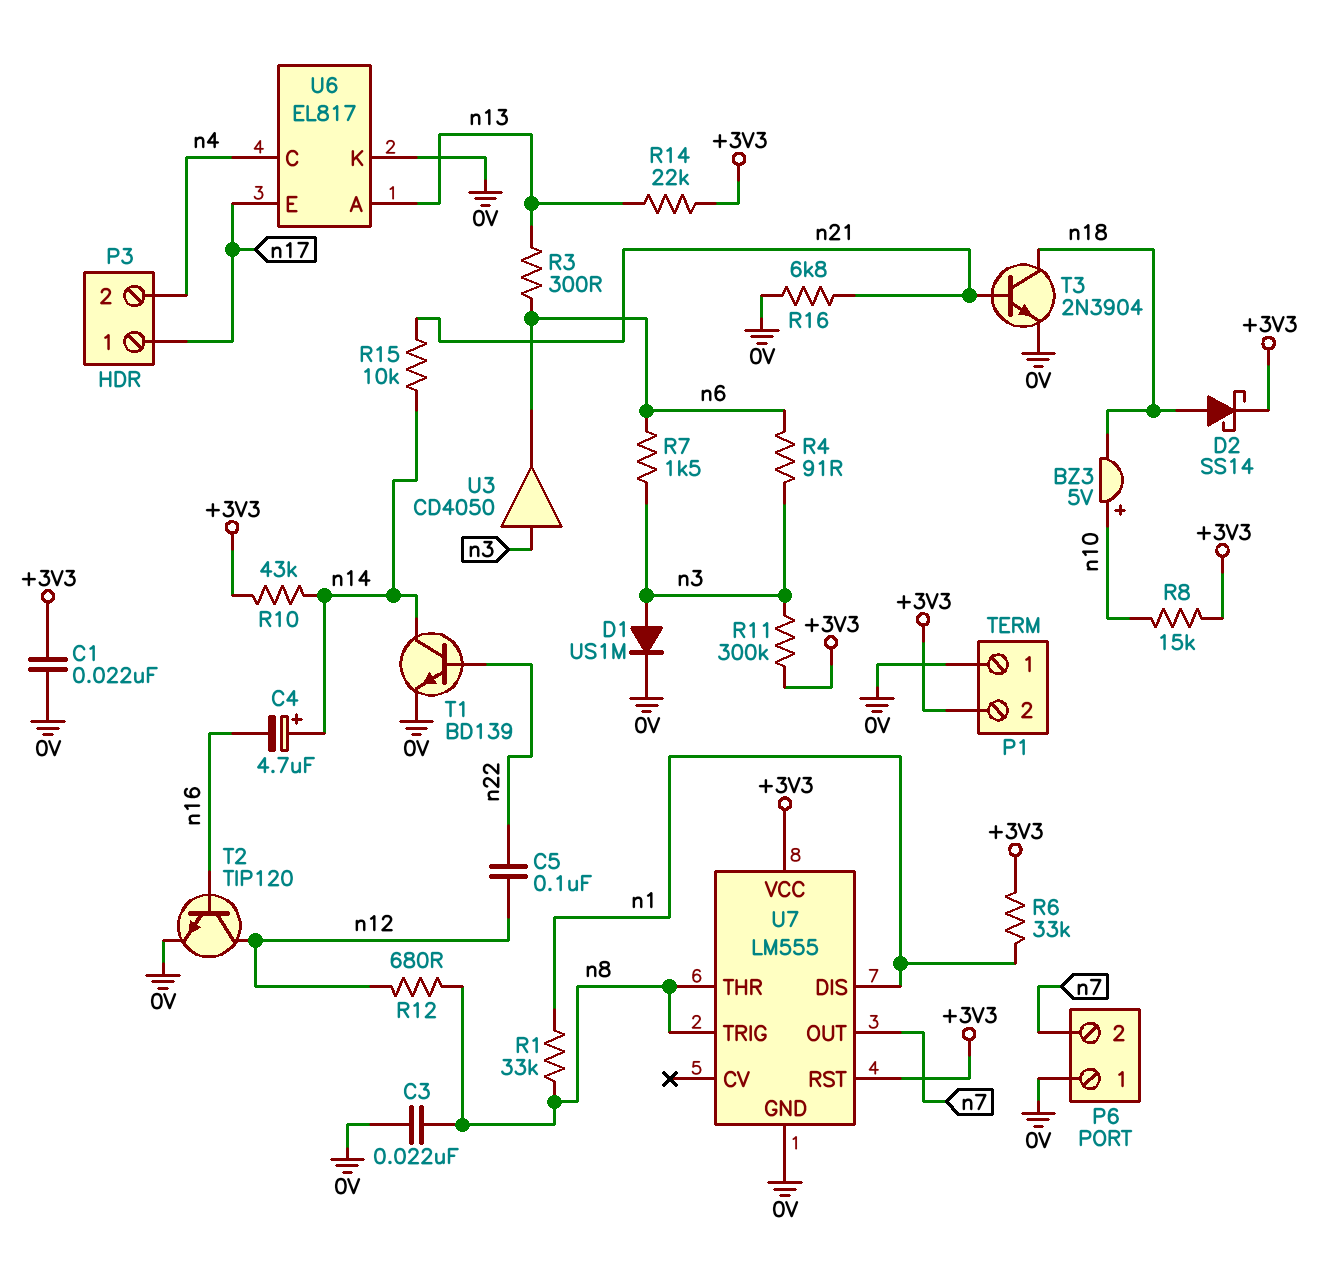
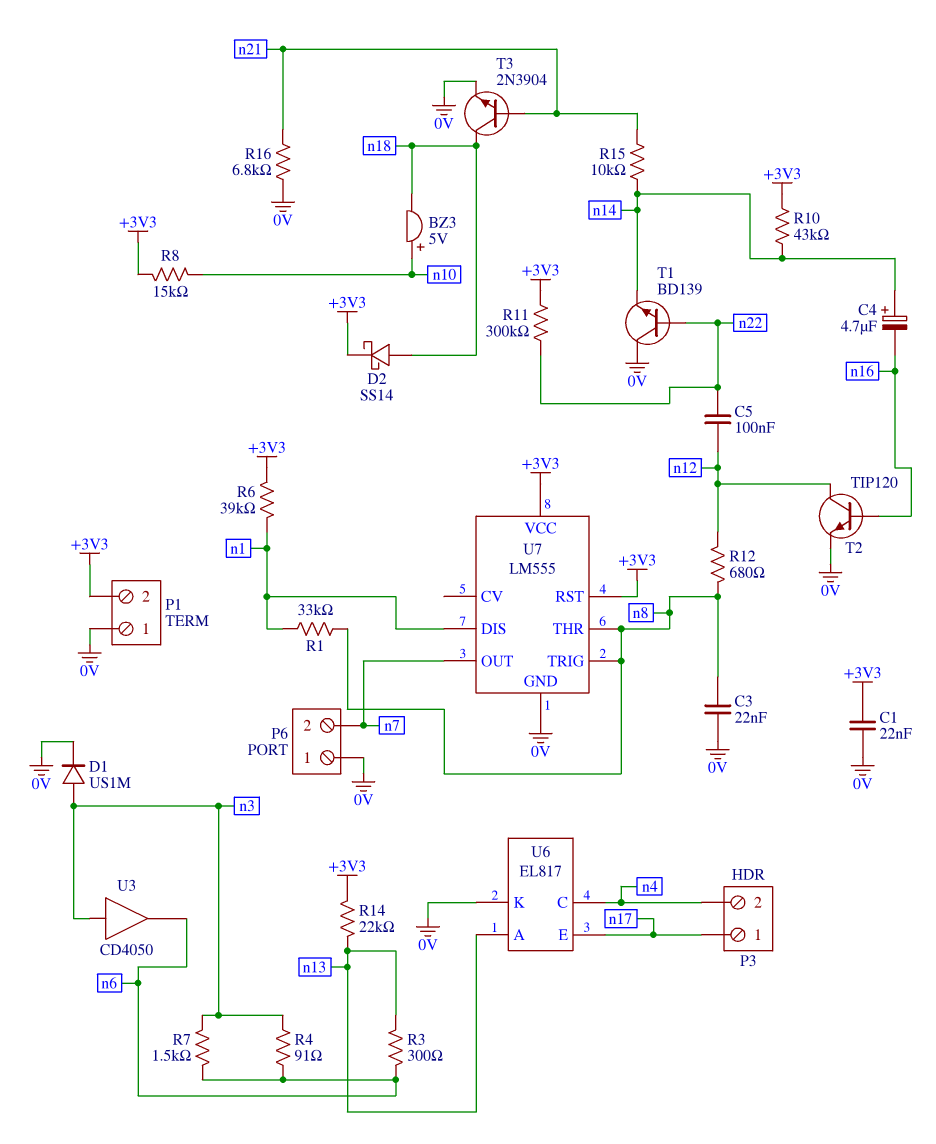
R6: 33k (+3V3, n1) -> 39k (+3V3, n1)
R11: 300k (+3V3, n3) -> 300k (+3V3, n22)
T1: NPN BD139 (B n22, C n14, E 0V) -> NPN BD139 (B n22, C 0V, E n14)

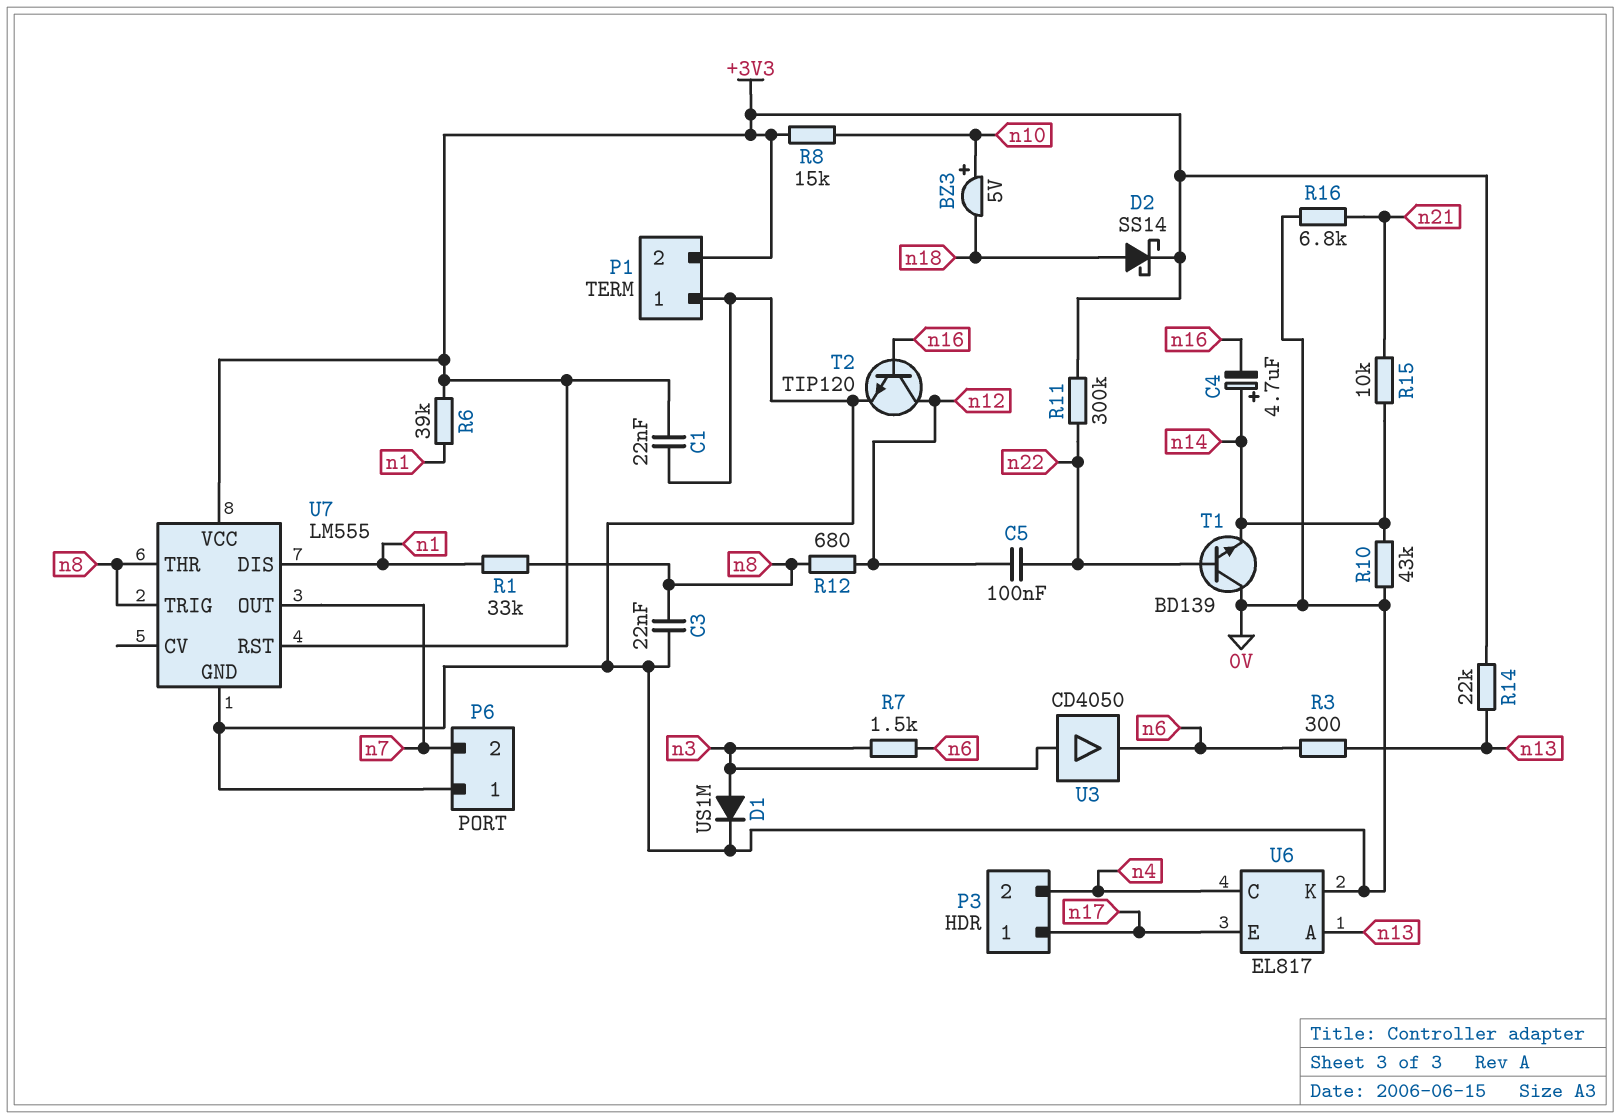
R4: 91 (n3, n6) -> none
R10: 43k (+3V3, n14) -> 43k (0V, n14)
T3: NPN 2N3904 (B n21, C n18, E 0V) -> none

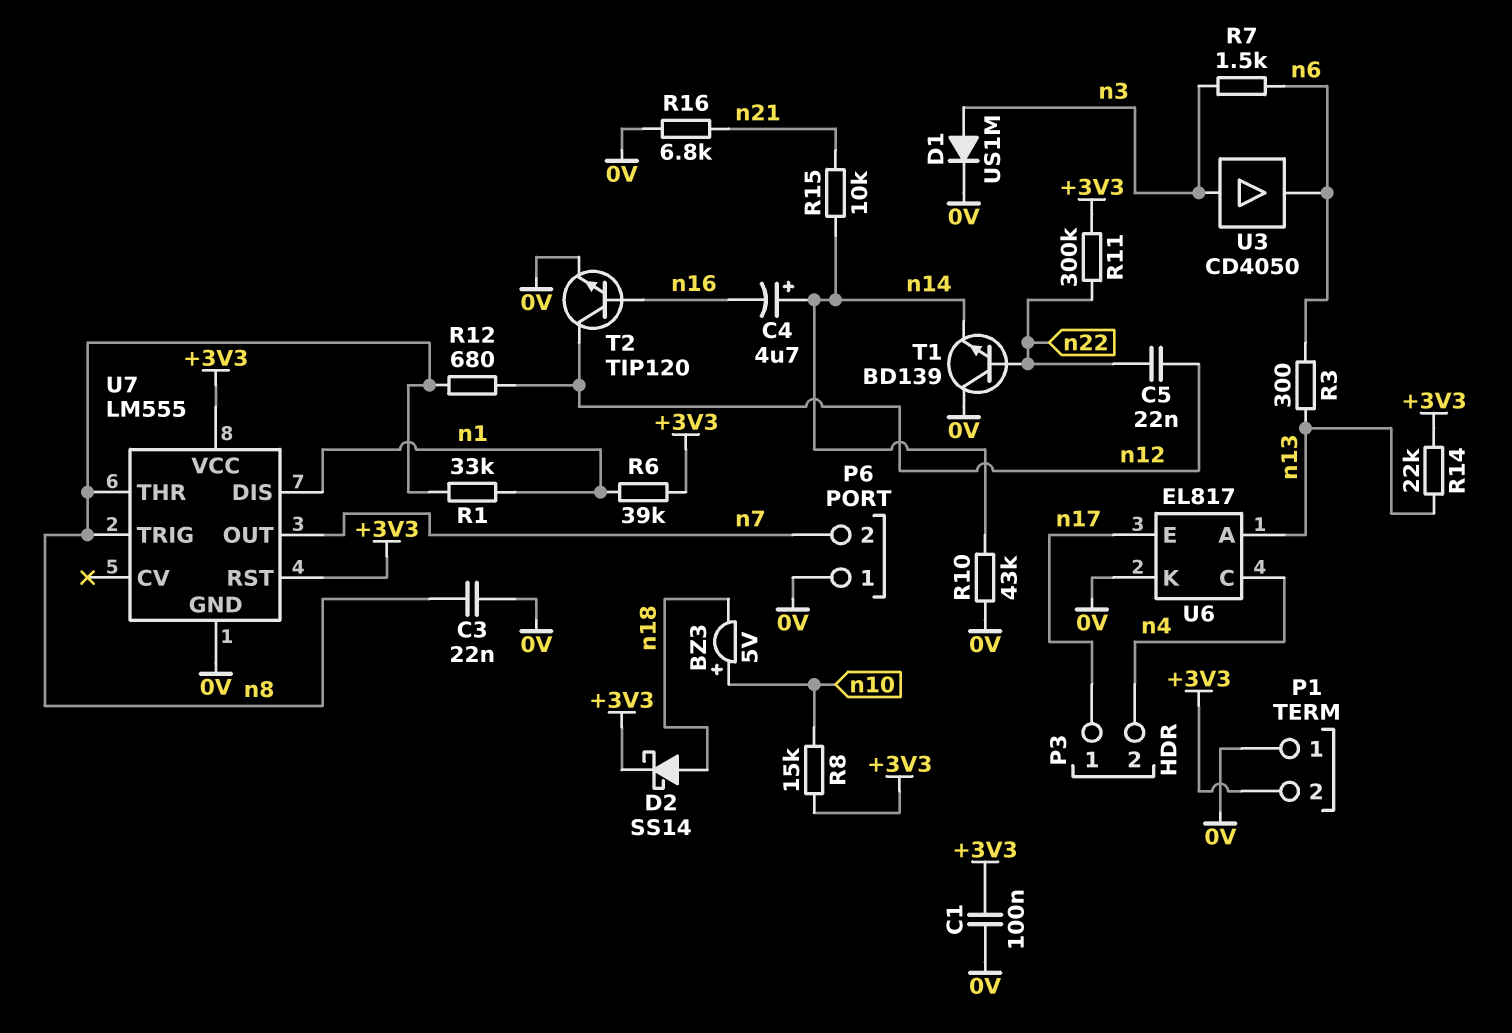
C1: 22nF (+3V3, 0V) -> 100nF (+3V3, 0V)
C5: 100nF (n12, n22) -> 22nF (n12, n22)

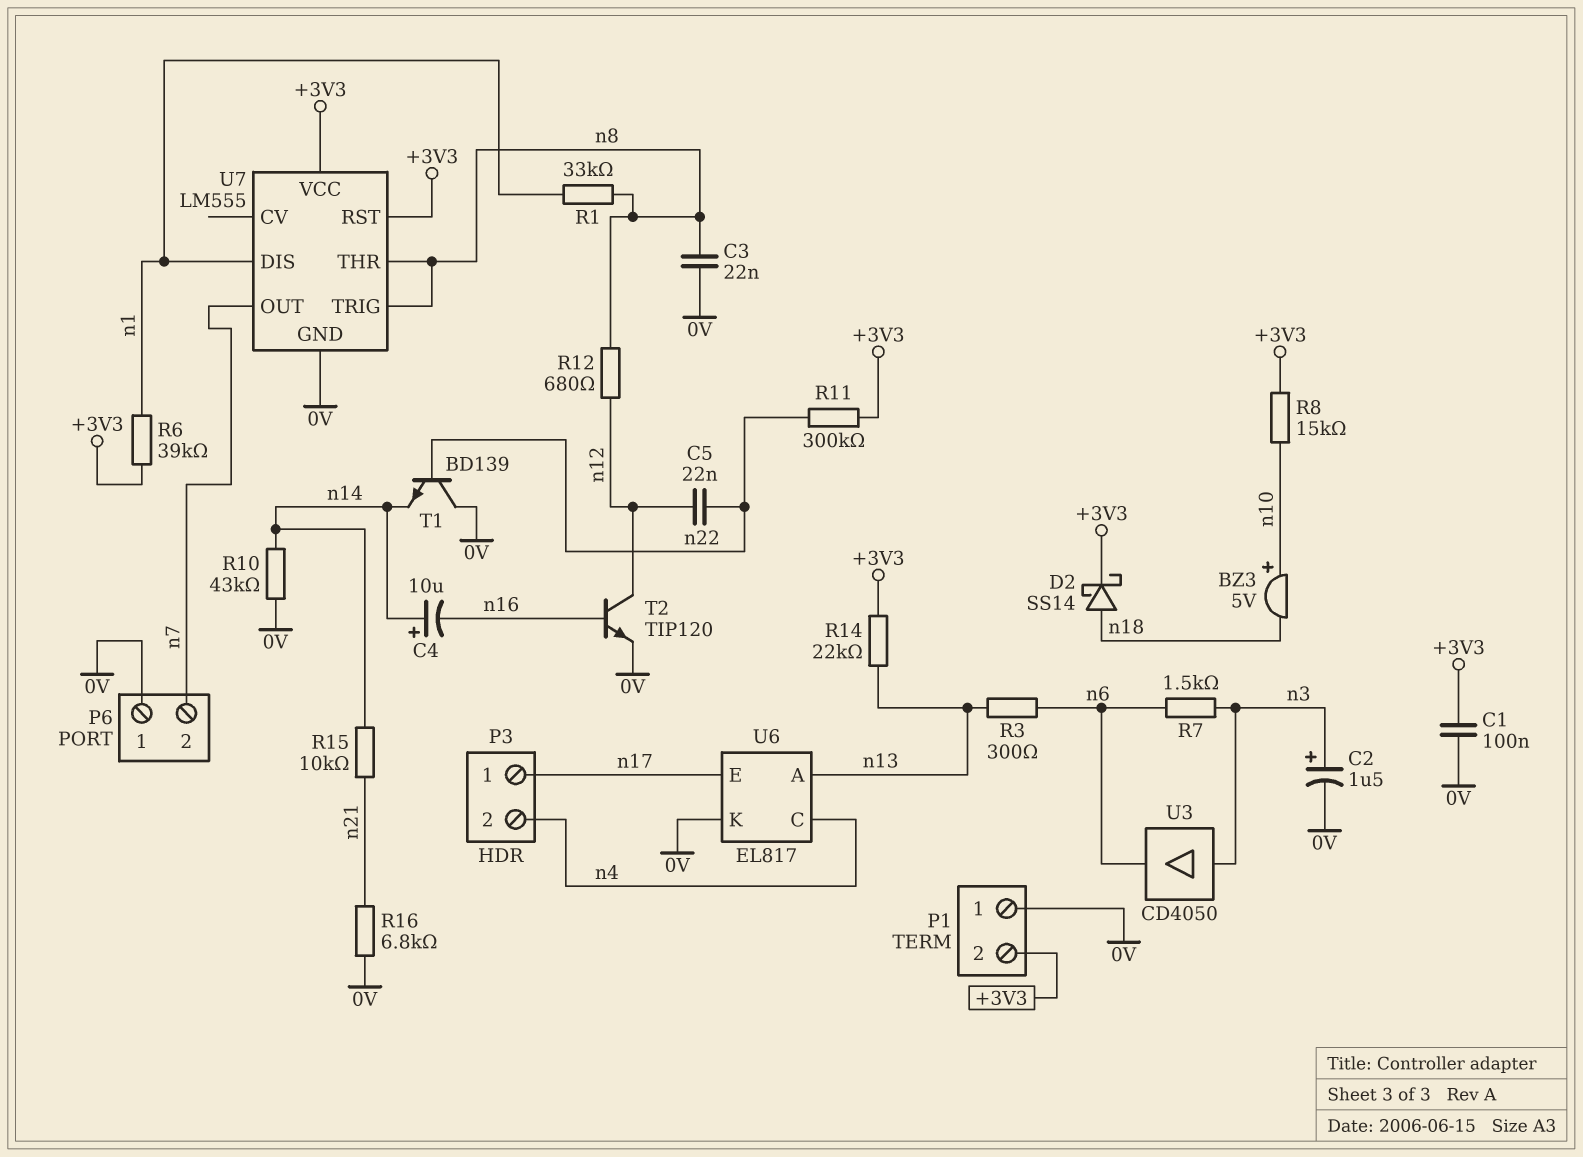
C2: none -> 1.5uF (plus n3, minus 0V)
C4: 4.7uF (plus n14, minus n16) -> 10uF (plus n14, minus n16)
D1: diode US1M (A n3, K 0V) -> none

